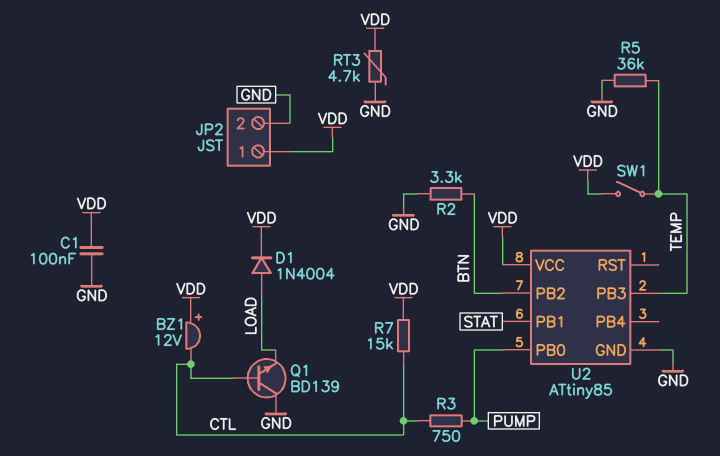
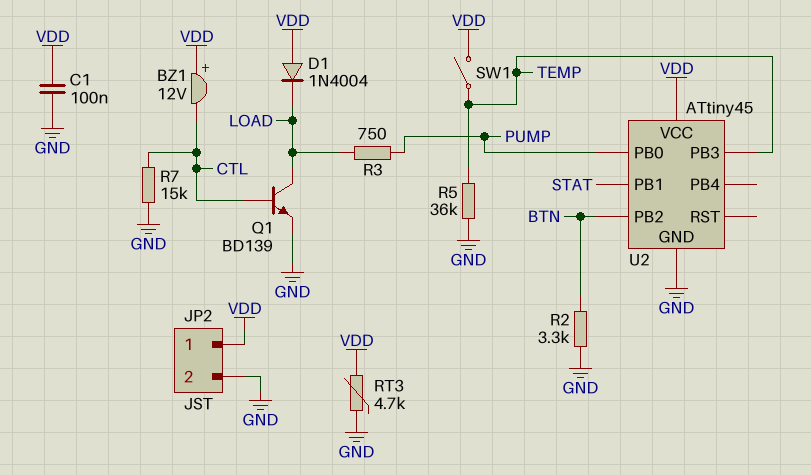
D1: diode 1N4004 (A LOAD, K VDD) -> diode 1N4004 (A VDD, K LOAD)
Q1: NPN BD139 (B CTL, C GND, E LOAD) -> NPN BD139 (B CTL, C LOAD, E GND)
R3: 750 (CTL, PUMP) -> 750 (LOAD, PUMP)
R7: 15k (CTL, VDD) -> 15k (CTL, GND)
U2: ATtiny85 -> ATtiny45

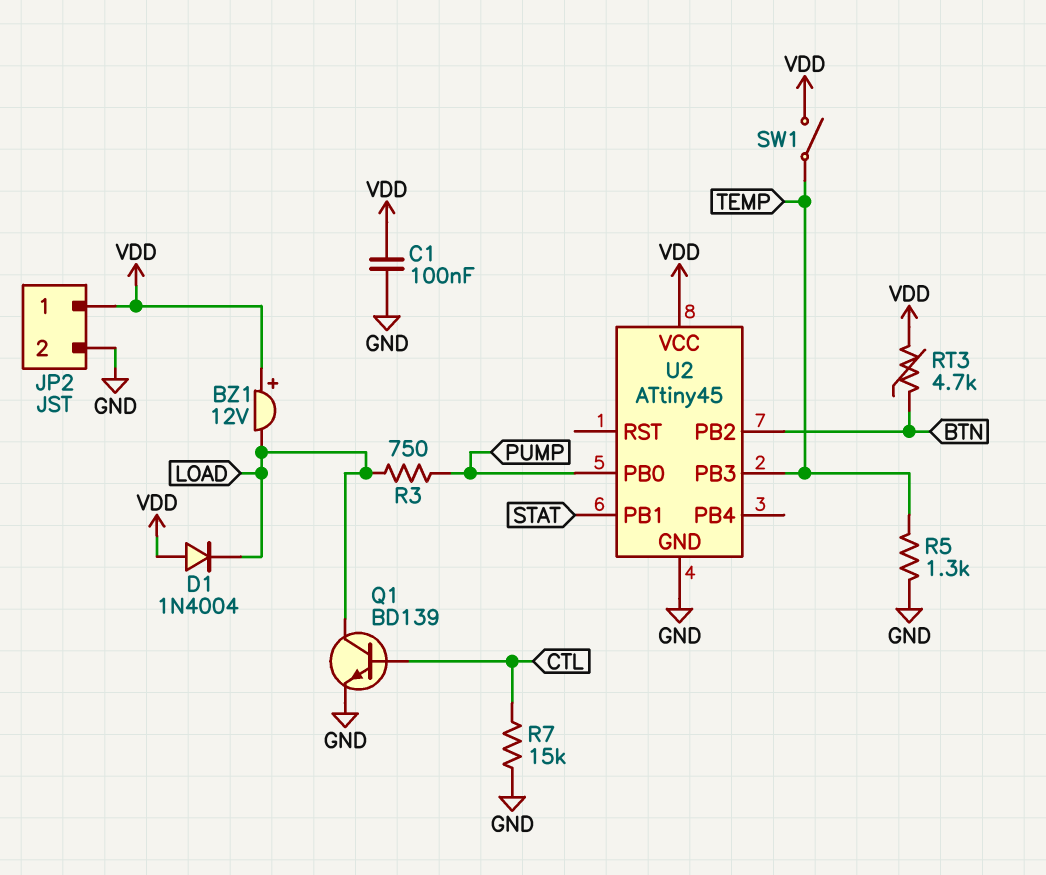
BZ1: buzzer 12V (plus VDD, minus CTL) -> buzzer 12V (plus VDD, minus LOAD)
R2: 3.3k (BTN, GND) -> none
R5: 36k (GND, TEMP) -> 1.3k (GND, TEMP)
RT3: 4.7k (GND, VDD) -> 4.7k (BTN, VDD)

